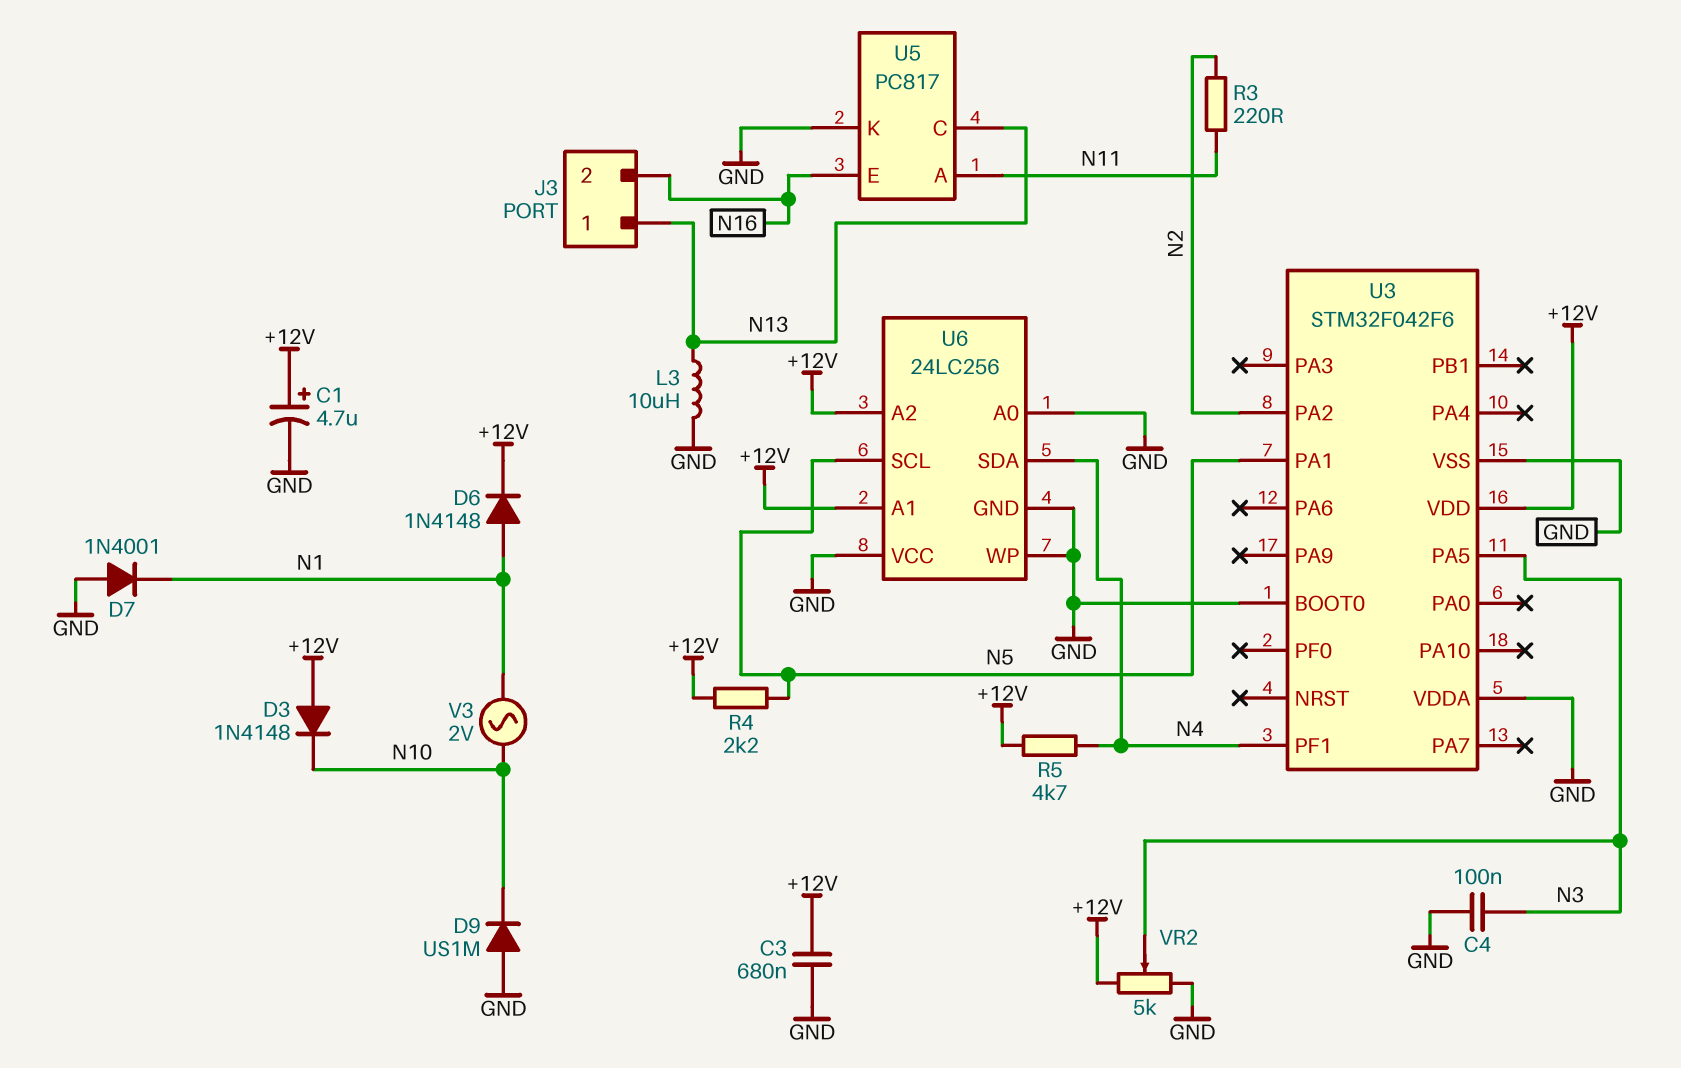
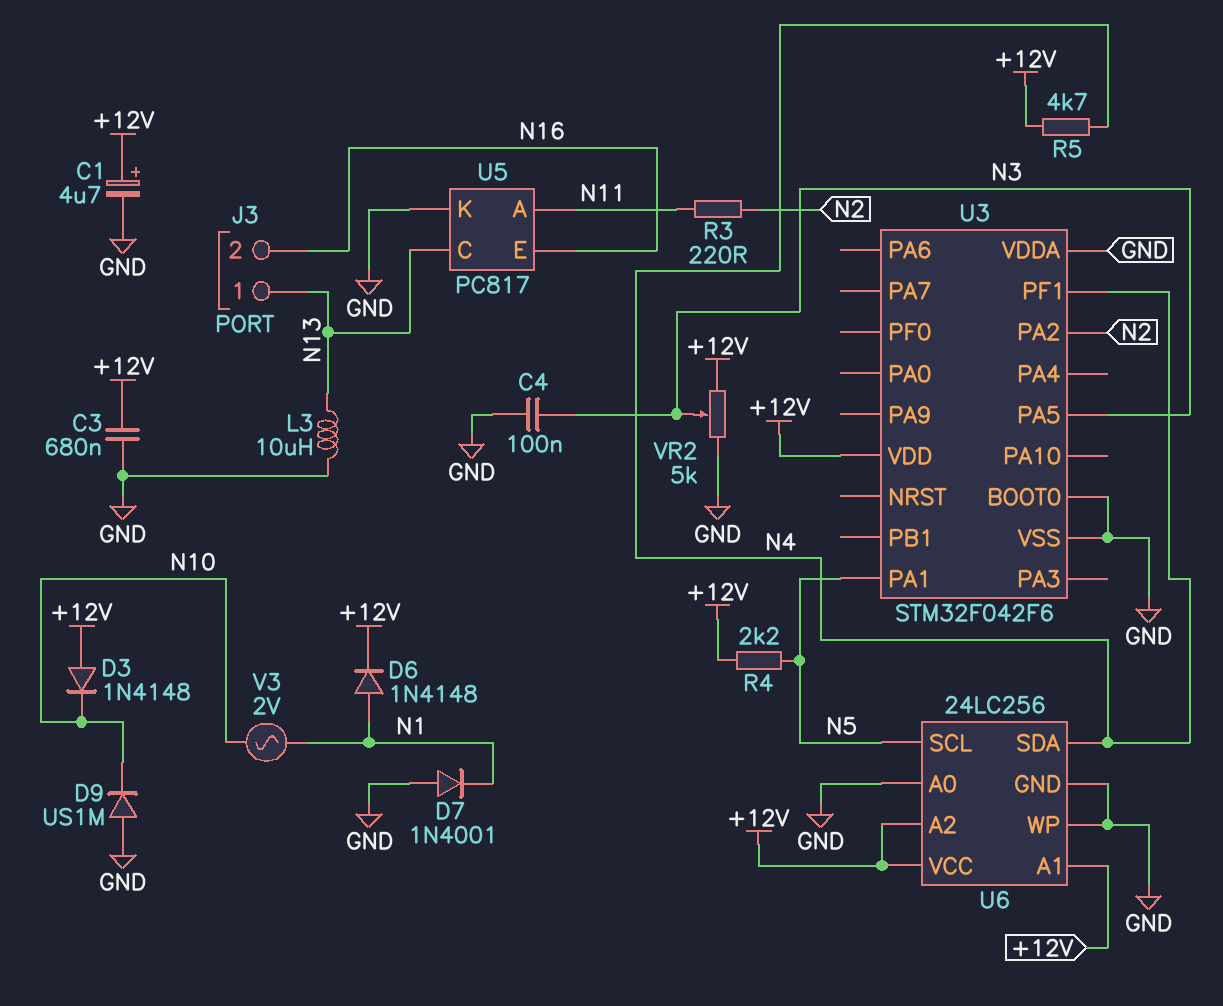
U6 pin VCC: GND -> +12V

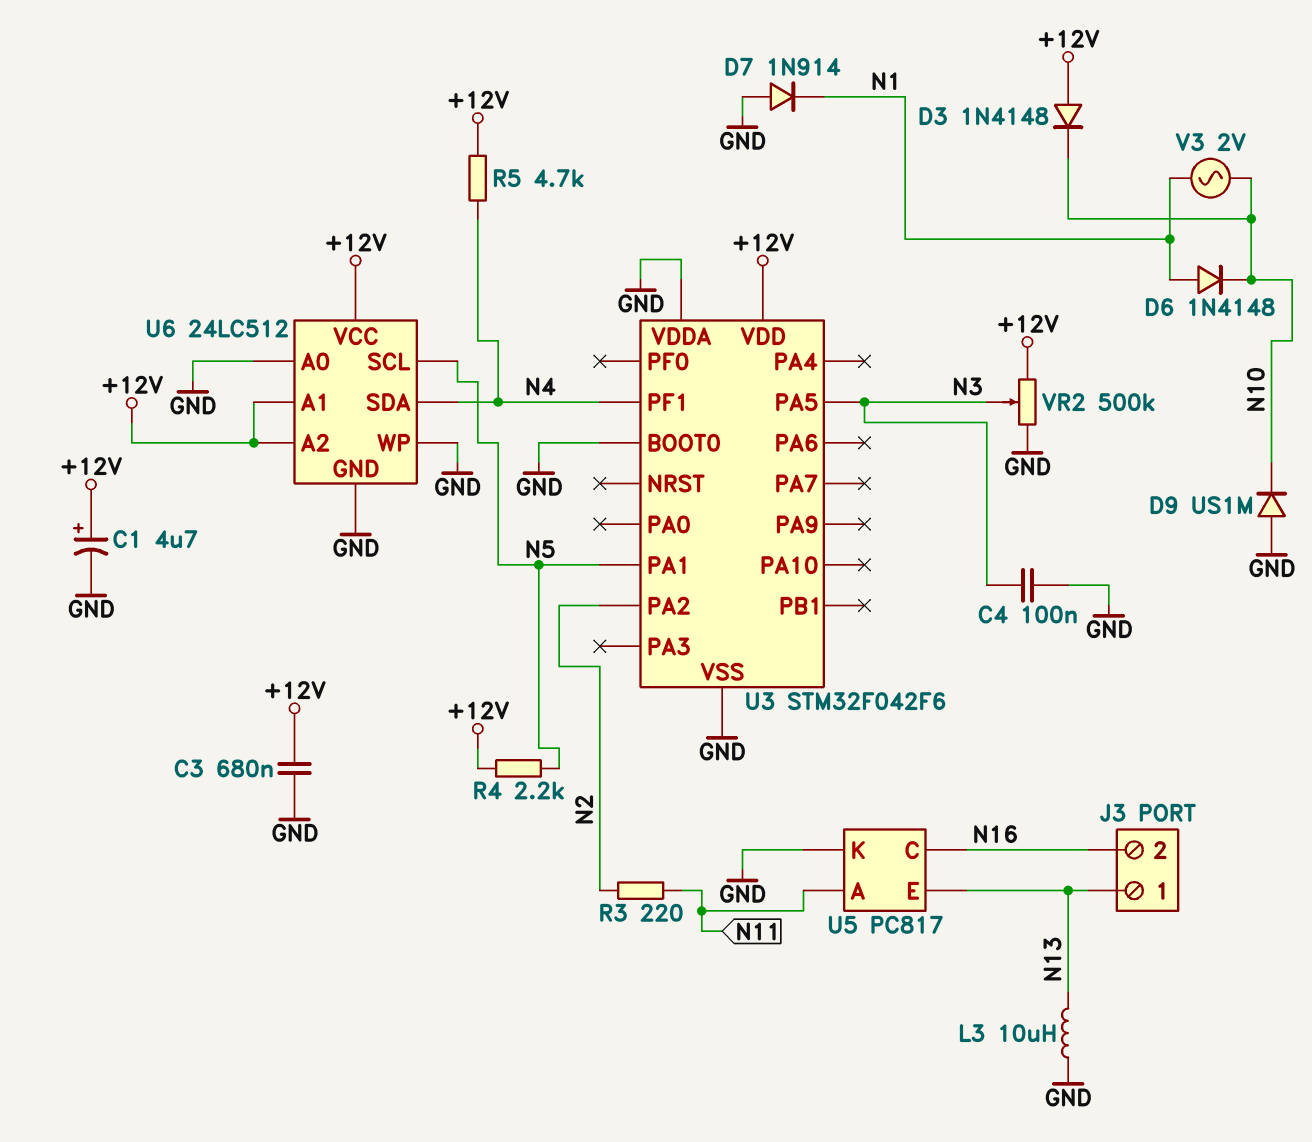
D6: diode 1N4148 (A N1, K +12V) -> diode 1N4148 (A N1, K N10)
D7: diode 1N4001 (A GND, K N1) -> diode 1N914 (A GND, K N1)
U5 pin C: N13 -> N16
U5 pin E: N16 -> N13
U6: 24LC256 -> 24LC512
VR2: 5k (+12V, GND, wiper N3) -> 500k (+12V, GND, wiper N3)

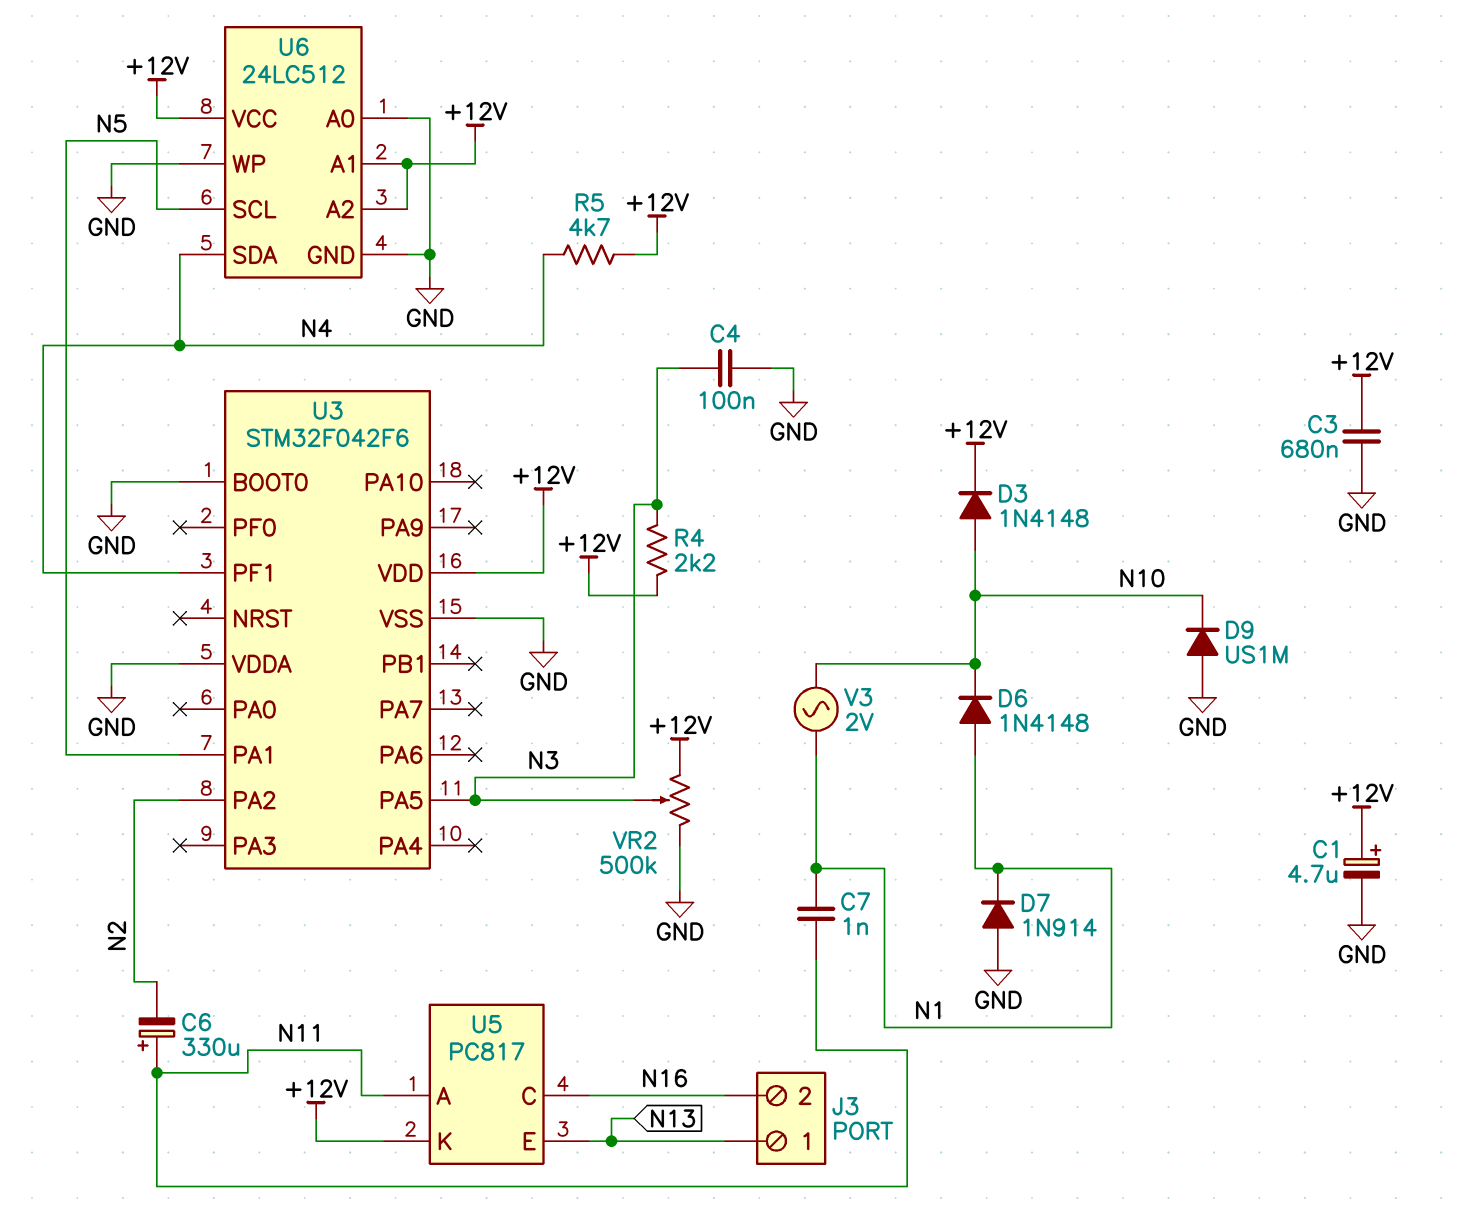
C6: none -> 330uF (plus N11, minus N2)
C7: none -> 1nF (N1, N11)
D3: diode 1N4148 (A +12V, K N10) -> diode 1N4148 (A N10, K +12V)
L3: 10uH (GND, N13) -> none
R3: 220 (N2, N11) -> none
R4: 2.2k (+12V, N5) -> 2.2k (+12V, N3)
U5 pin K: GND -> +12V

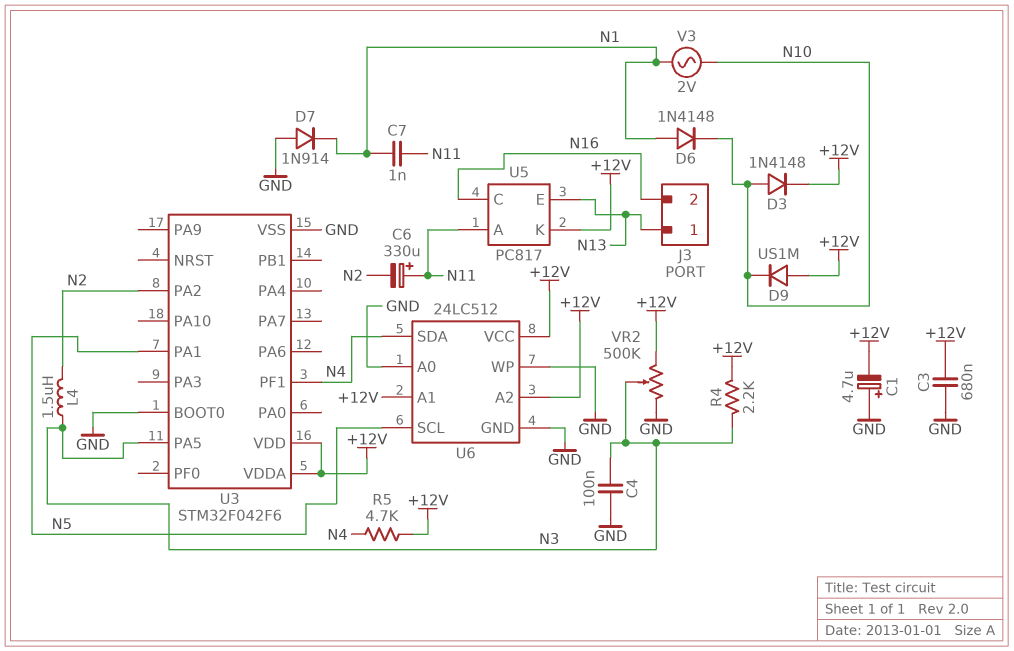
C1: 4.7uF (plus +12V, minus GND) -> 4.7uF (plus GND, minus +12V)
D9: diode US1M (A GND, K N10) -> diode US1M (A +12V, K N10)
L4: none -> 1.5uH (N2, N3)
U3 pin VDDA: GND -> +12V

